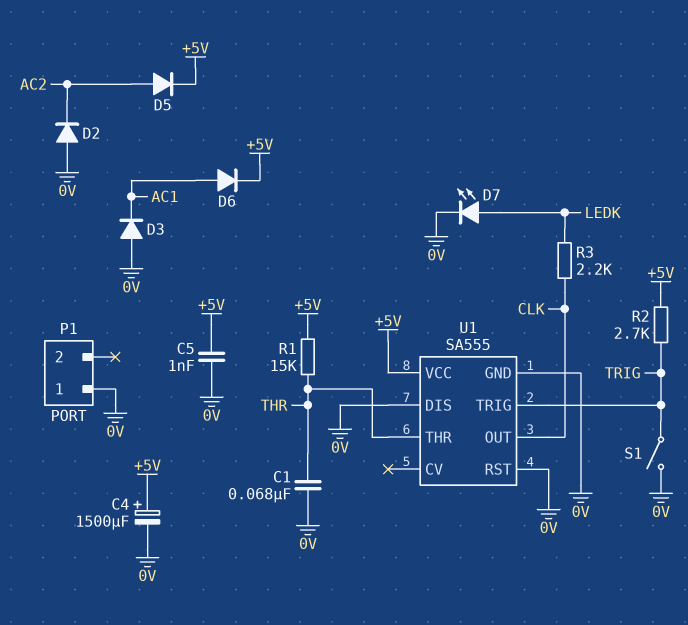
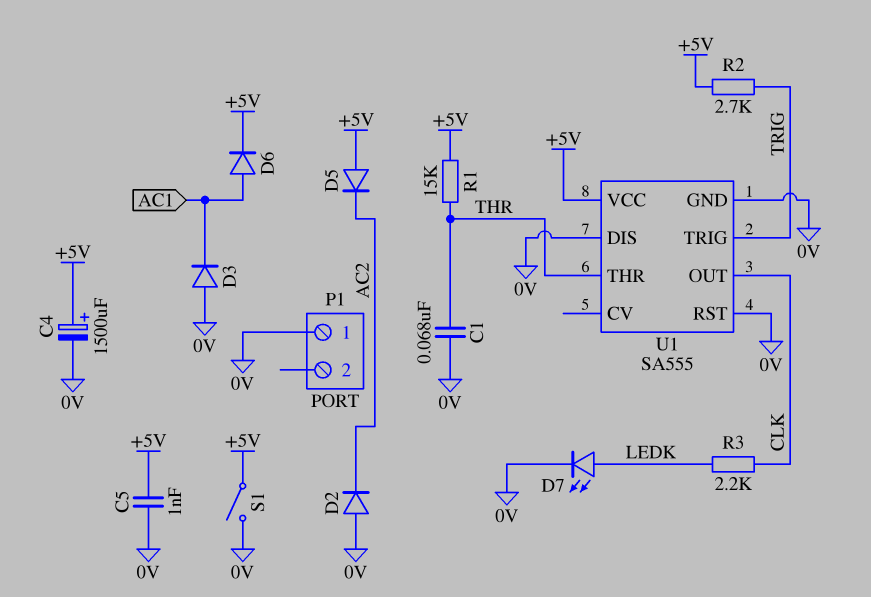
D5: diode (A AC2, K +5V) -> diode (A +5V, K AC2)
S1: switch (0V, TRIG) -> switch (+5V, 0V)

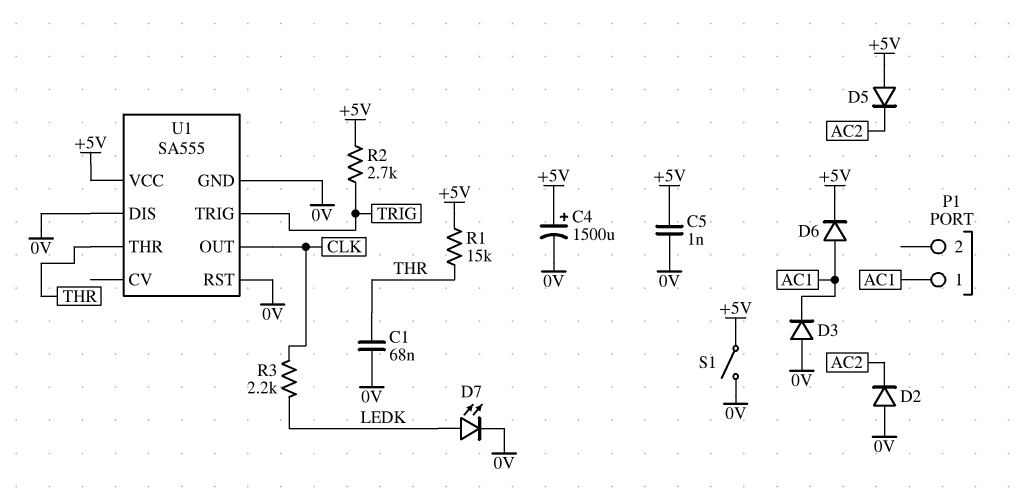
P1 pin 1: 0V -> AC1

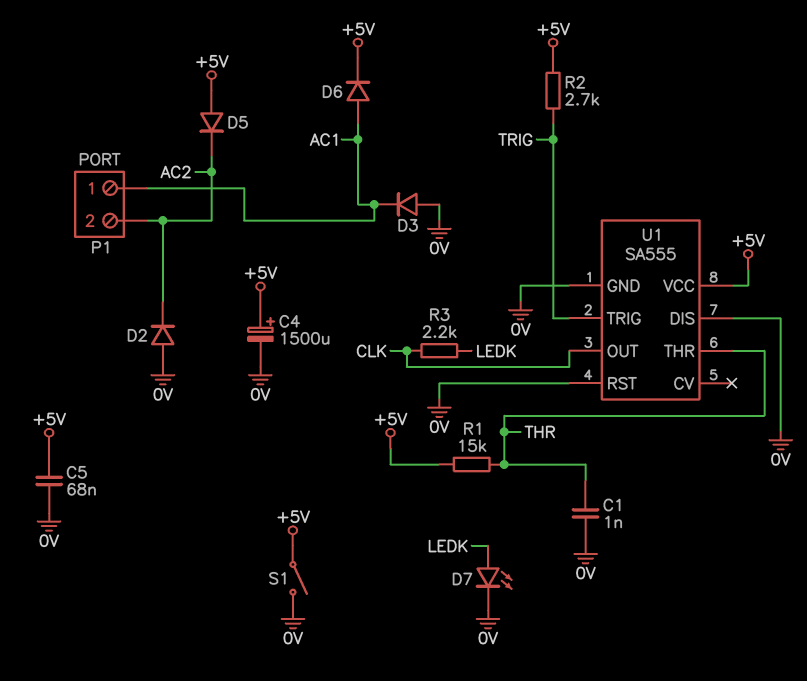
C1: 68nF (0V, THR) -> 1nF (0V, THR)
C5: 1nF (+5V, 0V) -> 68nF (+5V, 0V)
P1 pin 2: none -> AC2

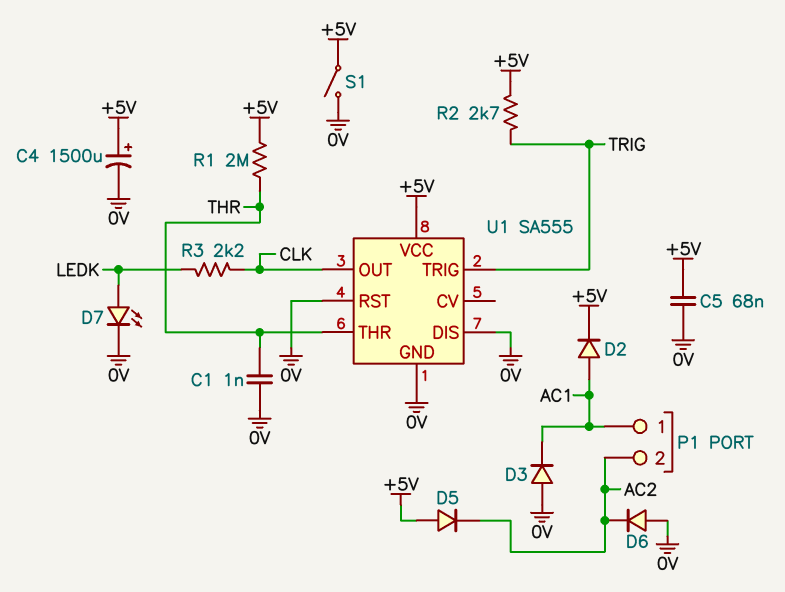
D2: diode (A 0V, K AC2) -> diode (A AC1, K +5V)
D6: diode (A AC1, K +5V) -> diode (A 0V, K AC2)
R1: 15k (+5V, THR) -> 2M (+5V, THR)

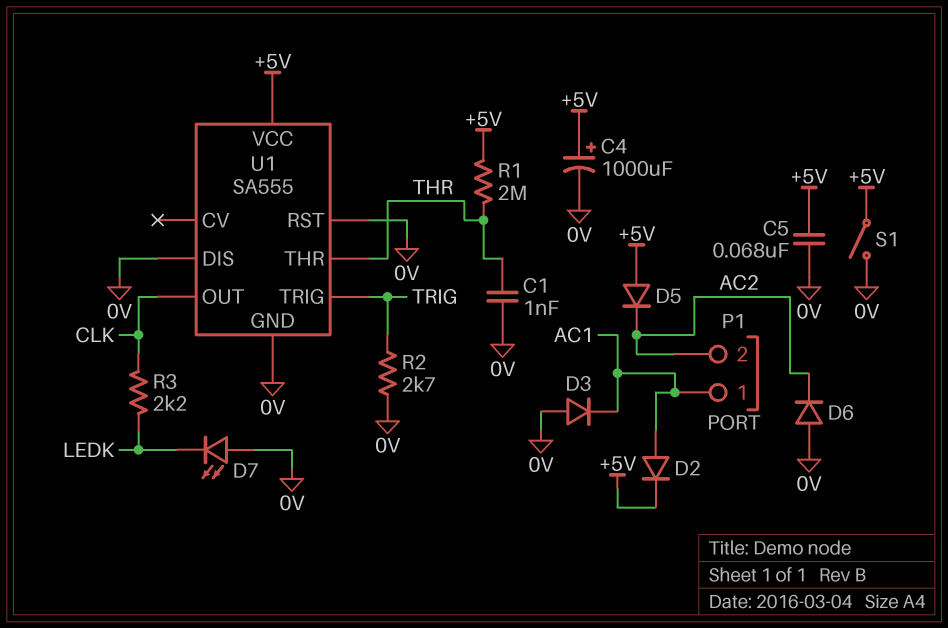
C4: 1500uF (plus +5V, minus 0V) -> 1000uF (plus +5V, minus 0V)
D7: LED (A LEDK, K 0V) -> LED (A 0V, K LEDK)
R2: 2.7k (+5V, TRIG) -> 2.7k (0V, TRIG)

